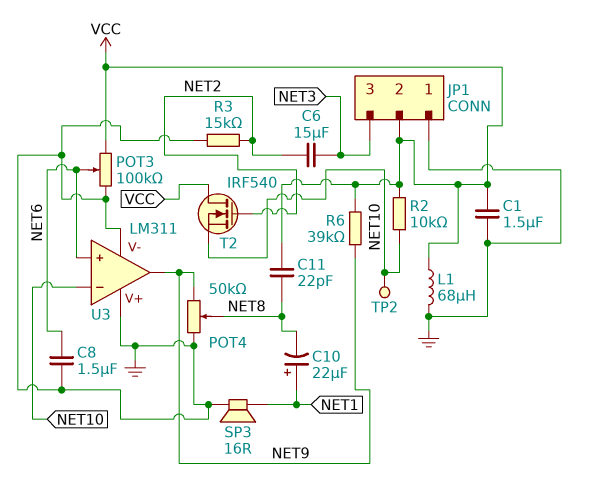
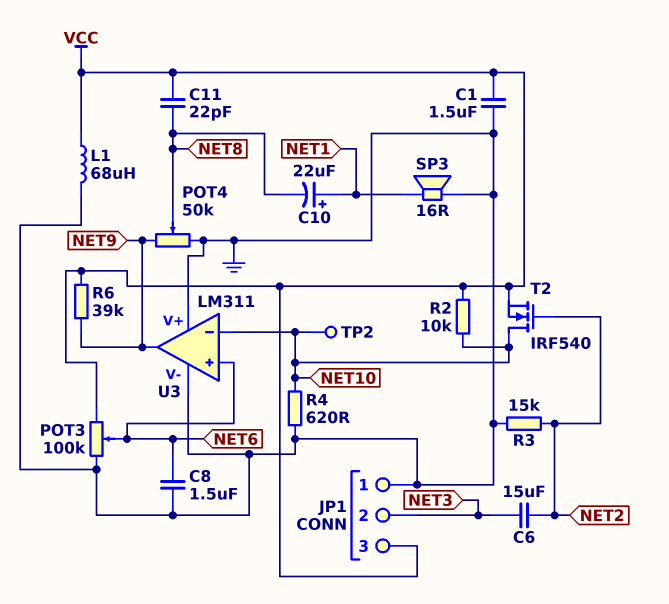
JP1 pin 2: VCC -> NET3
JP1 pin 3: NET3 -> VCC
R4: none -> 620 (GND, NET10)
T2: NMOS IRF540 (G NET2, D VCC, S NET10) -> NMOS IRF540 (G NET2, D NET10, S VCC)

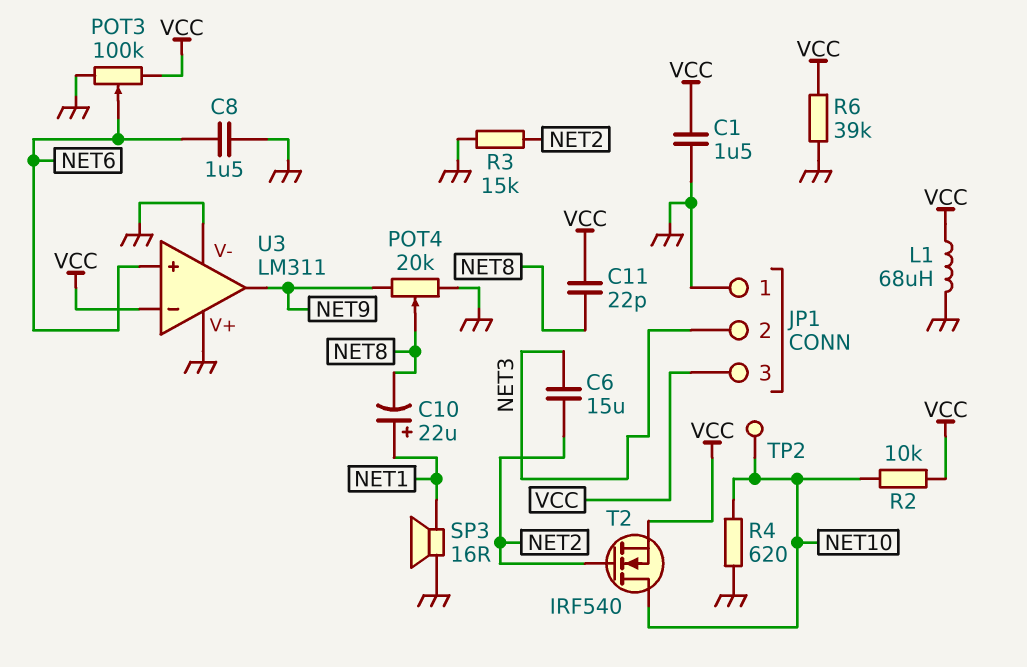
POT4: 50k (GND, NET9, wiper NET8) -> 20k (GND, NET9, wiper NET8)
R6: 39k (NET9, VCC) -> 39k (GND, VCC)
U3 pin in-: NET10 -> VCC

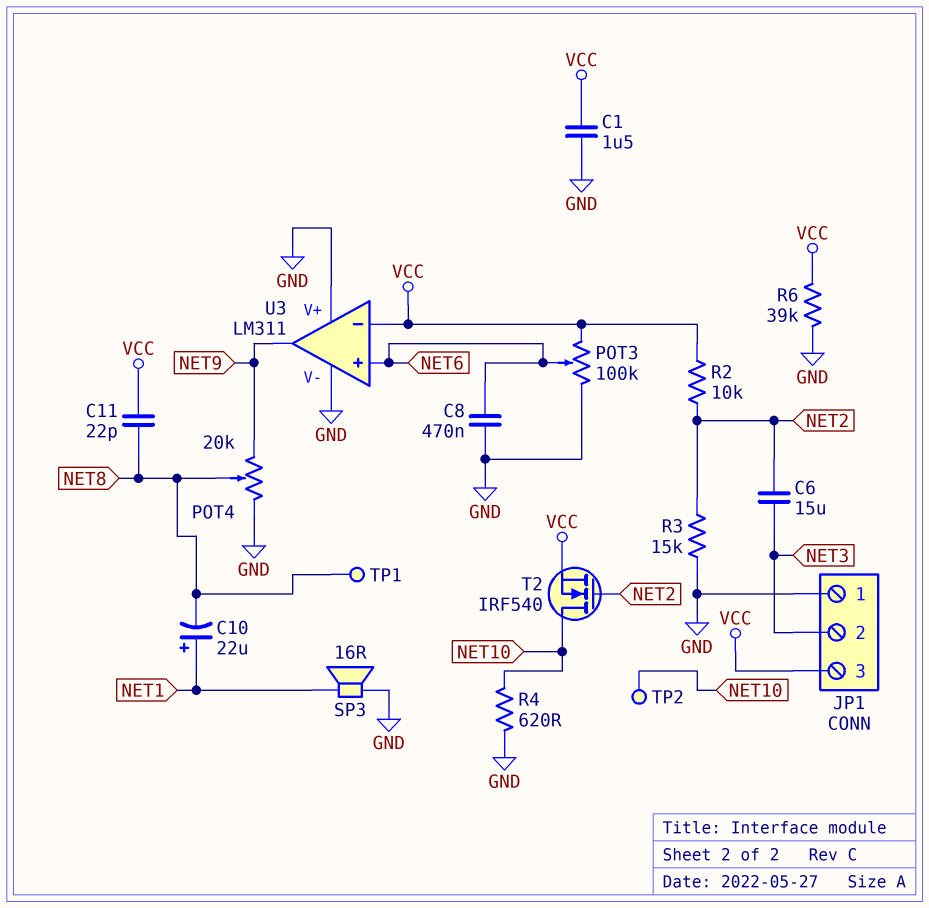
C8: 1.5uF (GND, NET6) -> 470nF (GND, NET6)
L1: 68uH (GND, VCC) -> none
R2: 10k (NET10, VCC) -> 10k (NET2, VCC)
TP1: none -> test point (NET8)

